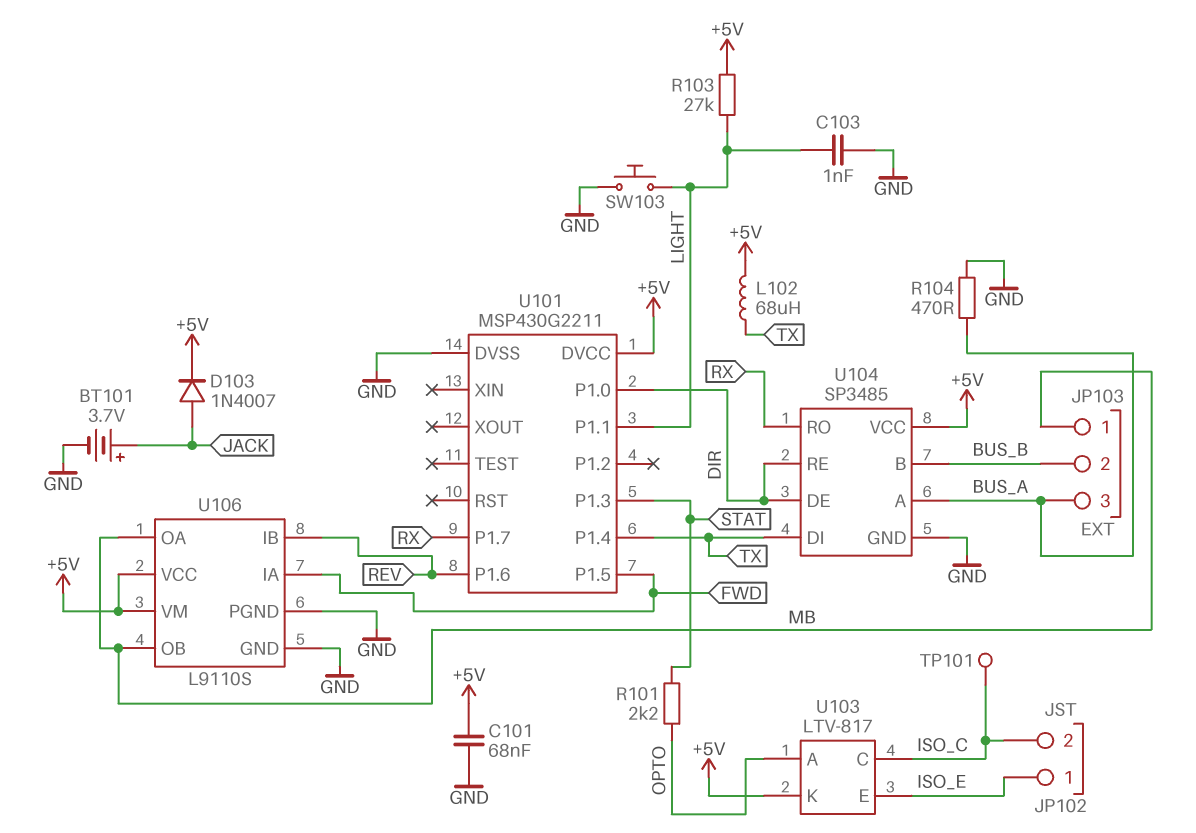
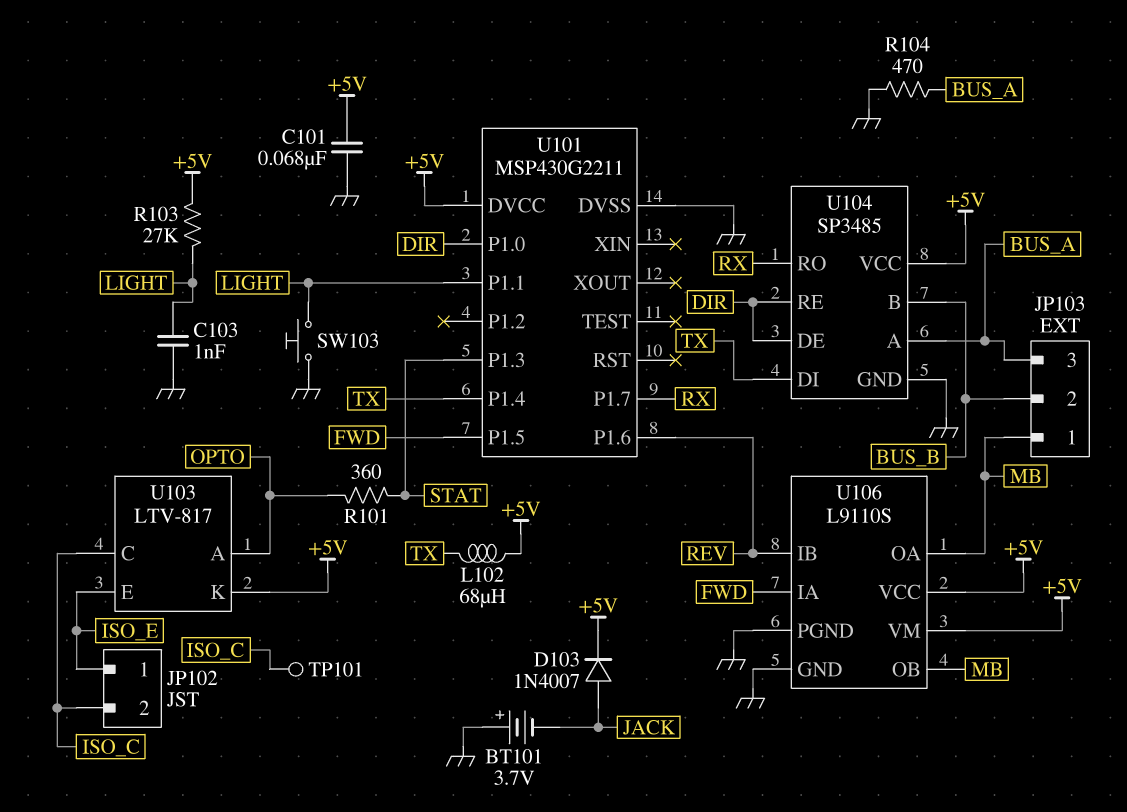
BT101: 3.7V (plus JACK, minus GND) -> 3.7V (plus GND, minus JACK)
R101: 2.2k (OPTO, STAT) -> 360 (OPTO, STAT)

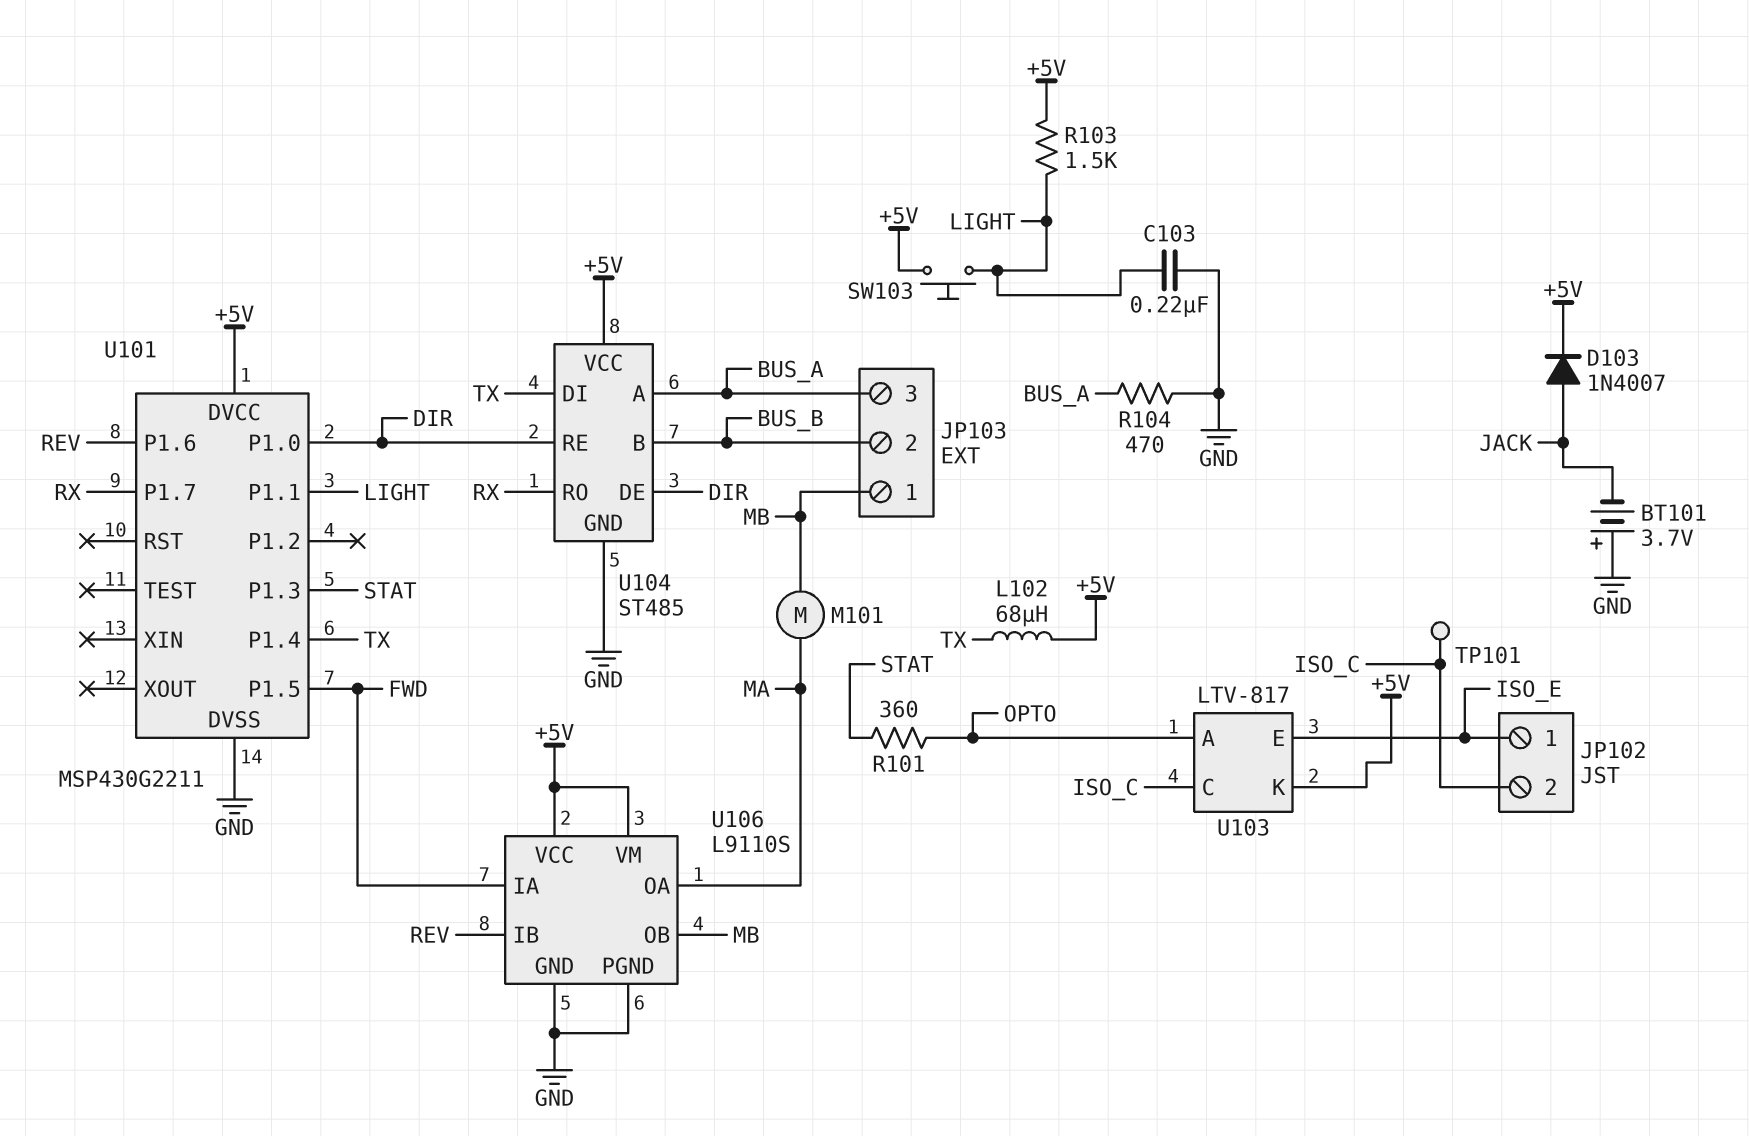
C101: 68nF (+5V, GND) -> none
C103: 1nF (GND, LIGHT) -> 220nF (GND, LIGHT)
M101: none -> motor (MA, MB)
R103: 27k (+5V, LIGHT) -> 1.5k (+5V, LIGHT)
SW103: button (GND, LIGHT) -> button (+5V, LIGHT)
U104: SP3485 -> ST485
U106 pin OA: MB -> MA

